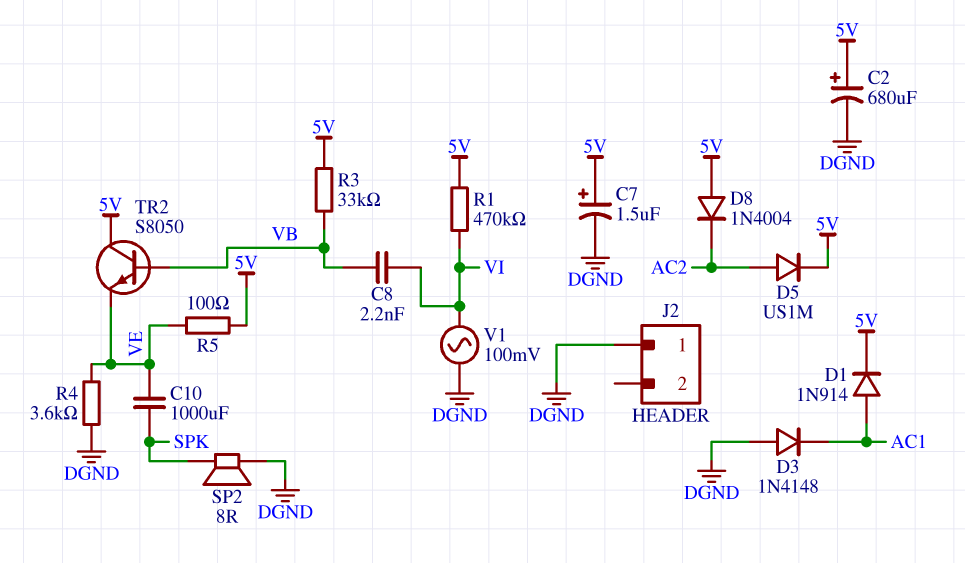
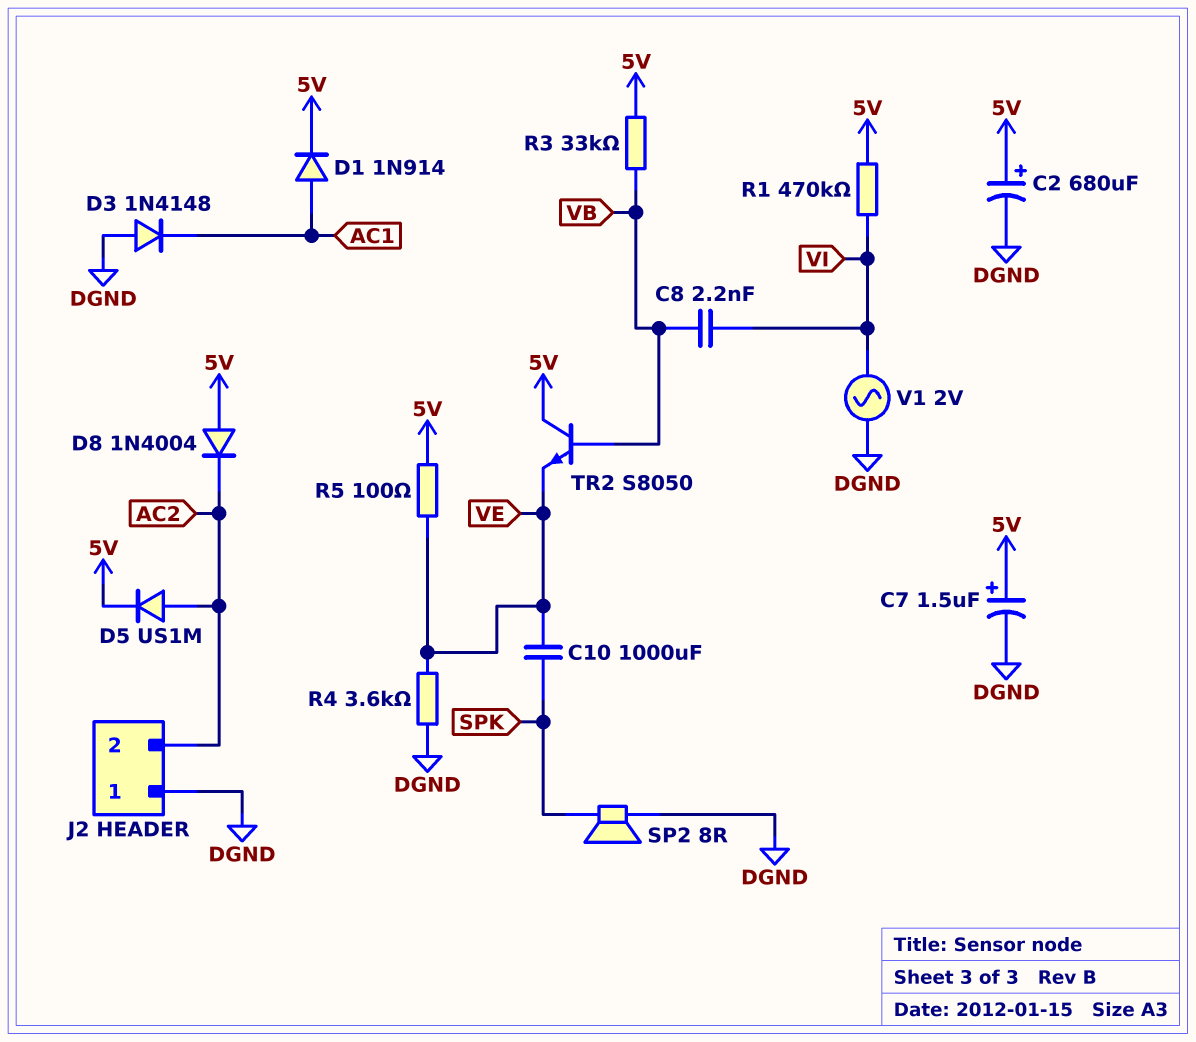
J2 pin 2: none -> AC2
V1: AC 100mV (DGND, VI) -> AC 2V (DGND, VI)

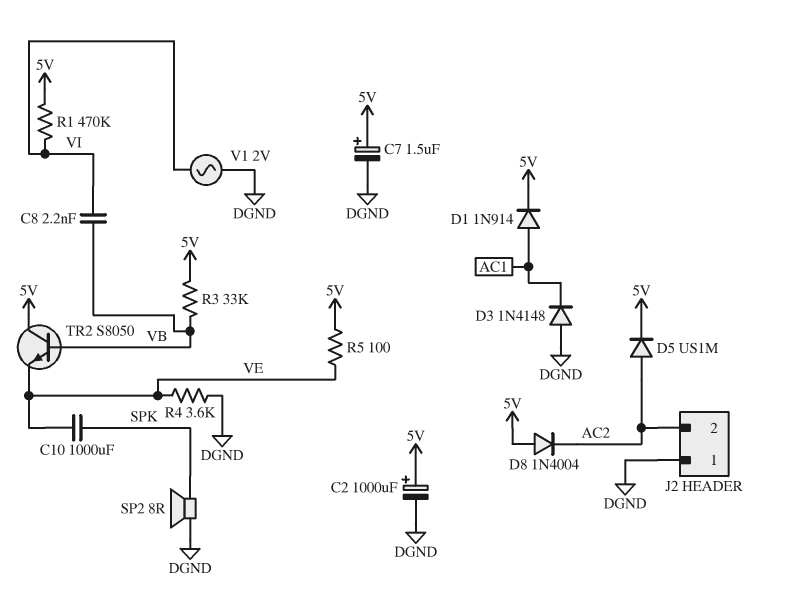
C2: 680uF (plus 5V, minus DGND) -> 1000uF (plus 5V, minus DGND)

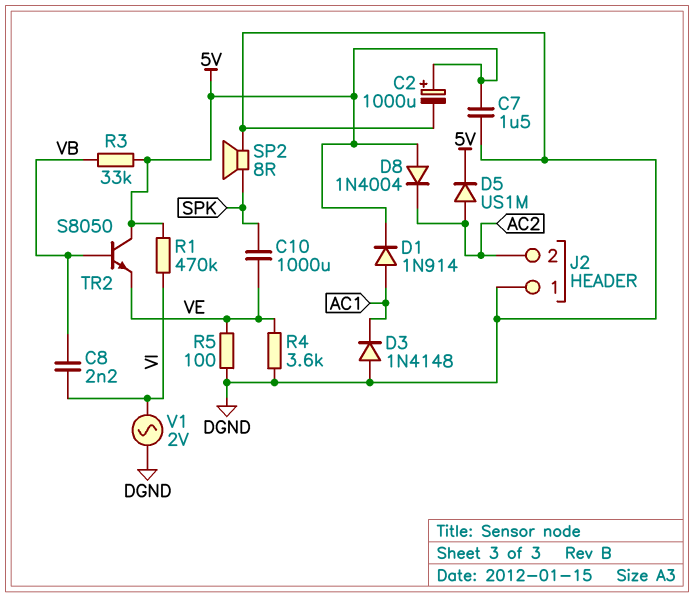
C7: 1.5uF (plus 5V, minus DGND) -> 1.5uF (5V, DGND)
R5: 100 (5V, VE) -> 100 (DGND, VE)

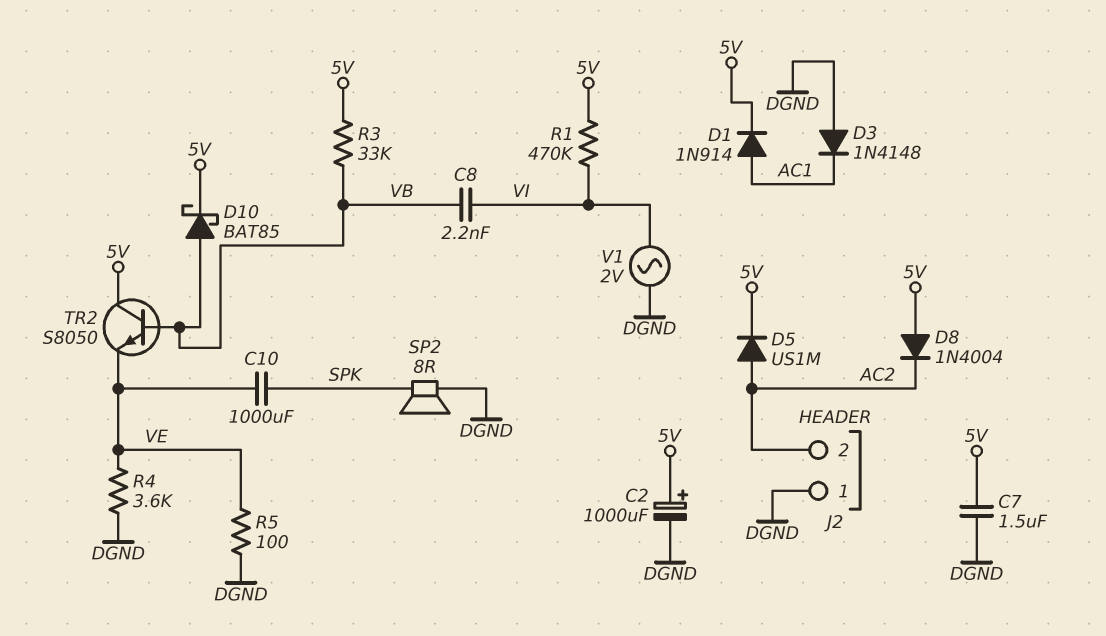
D10: none -> schottky BAT85 (A VB, K 5V)

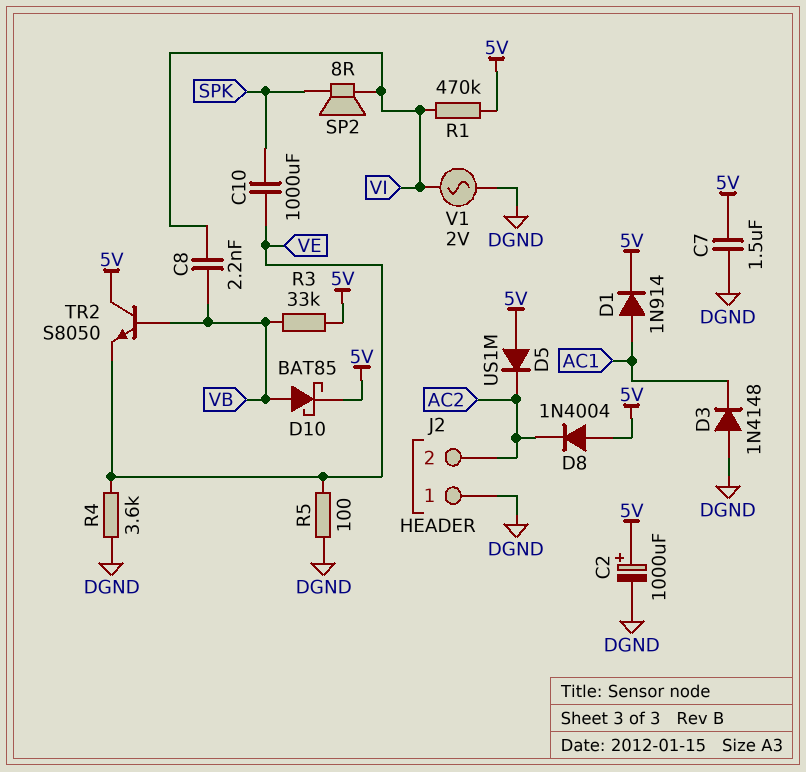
D5: diode US1M (A AC2, K 5V) -> diode US1M (A 5V, K AC2)
SP2: speaker 8R (DGND, SPK) -> speaker 8R (SPK, VI)

